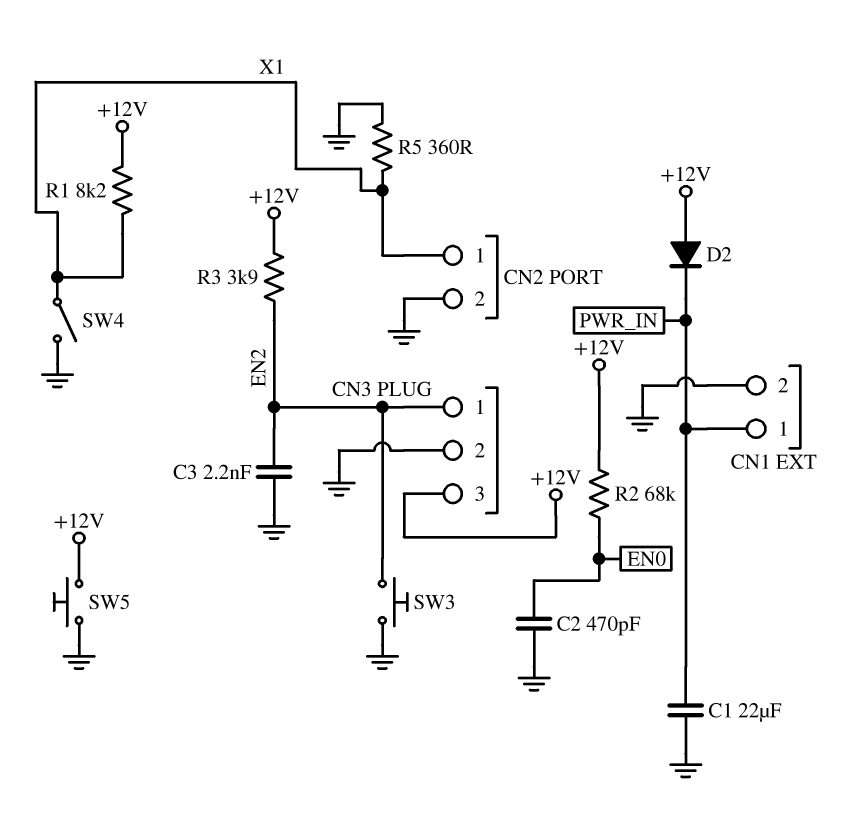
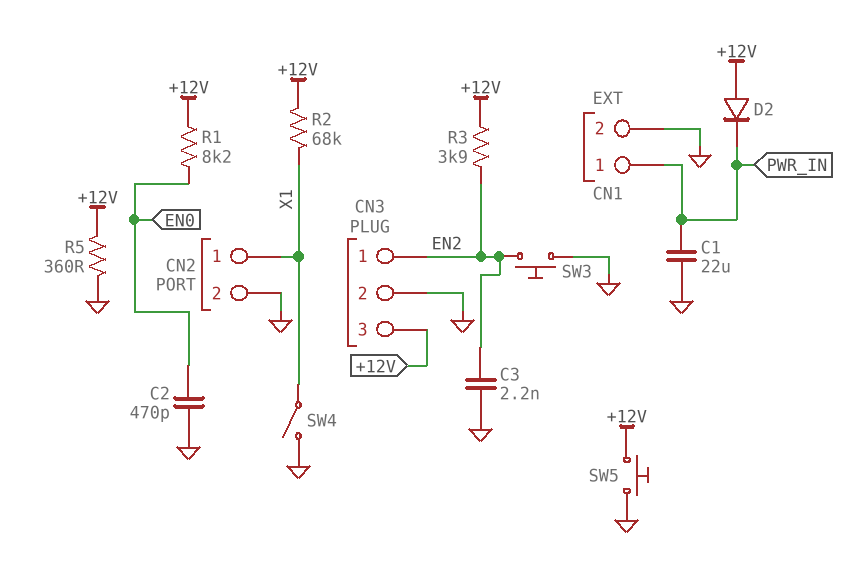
R1: 8.2k (+12V, X1) -> 8.2k (+12V, EN0)
R2: 68k (+12V, EN0) -> 68k (+12V, X1)
R5: 360 (GND, X1) -> 360 (+12V, GND)

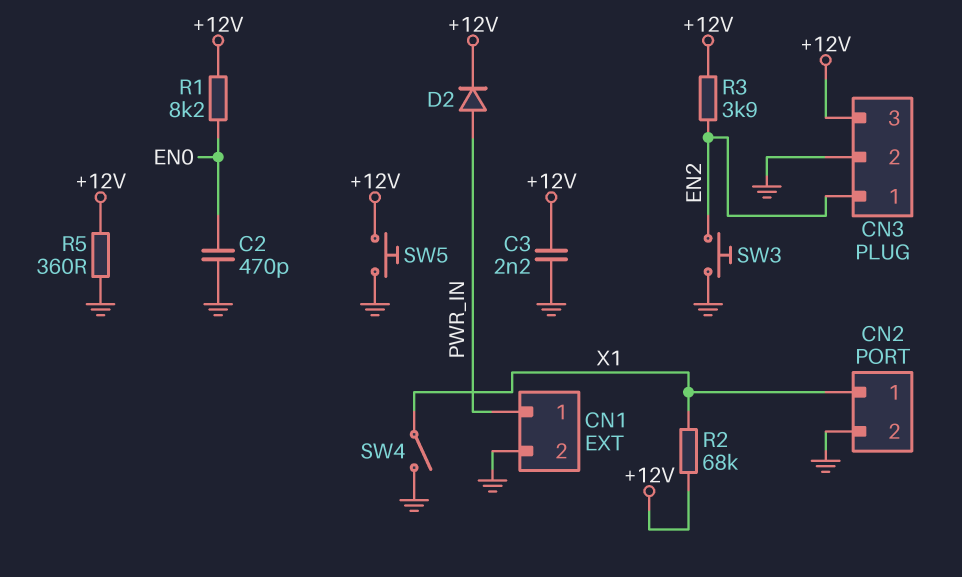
C1: 22uF (GND, PWR_IN) -> none
C3: 2.2nF (EN2, GND) -> 2.2nF (+12V, GND)
D2: diode (A +12V, K PWR_IN) -> diode (A PWR_IN, K +12V)

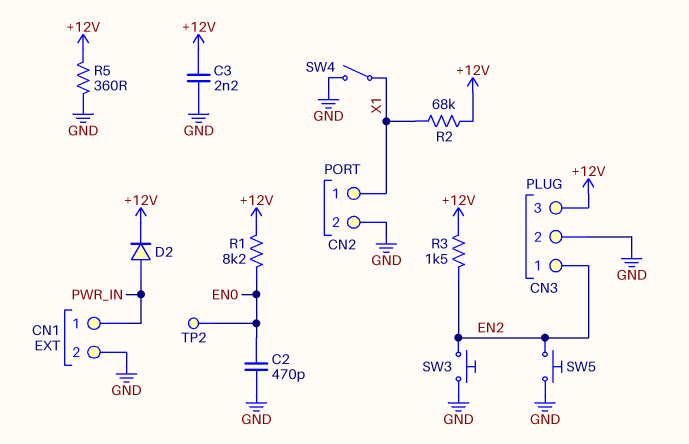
R3: 3.9k (+12V, EN2) -> 1.5k (+12V, EN2)
SW5: button (+12V, GND) -> button (EN2, GND)
TP2: none -> test point (EN0)

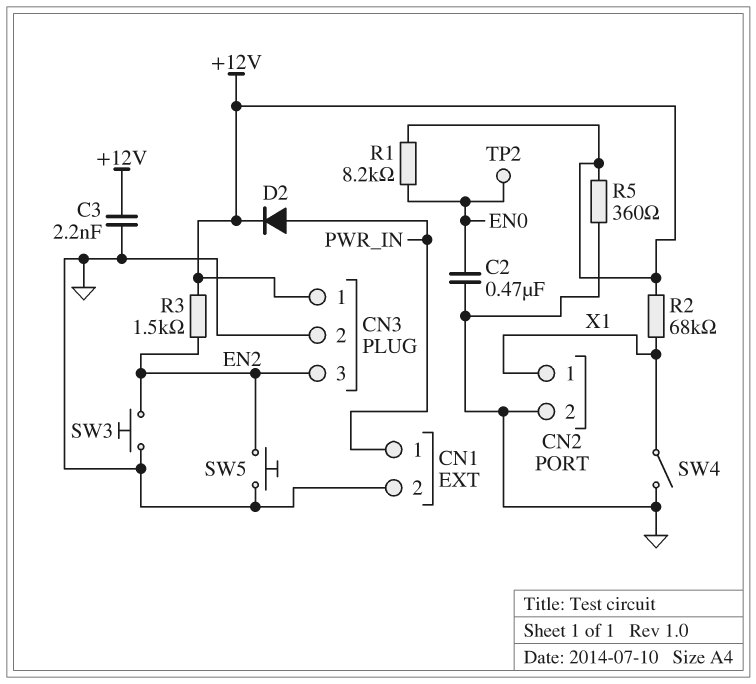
C2: 470pF (EN0, GND) -> 470nF (EN0, GND)
CN3 pin 1: EN2 -> +12V
CN3 pin 3: +12V -> EN2

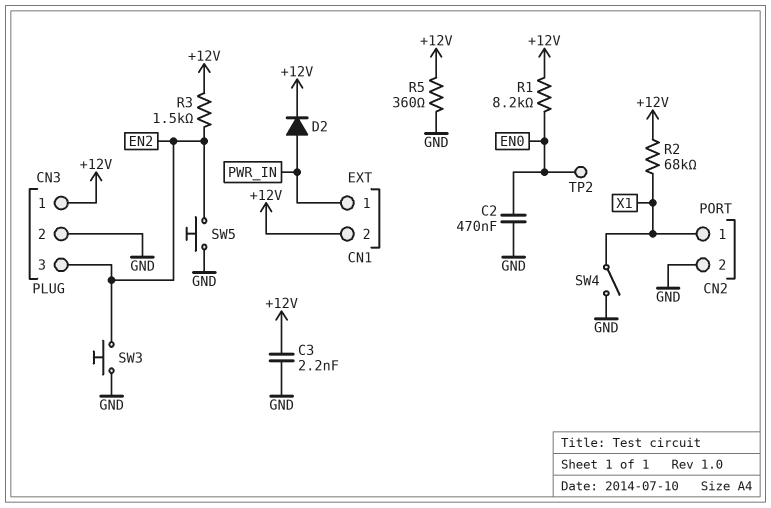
CN1 pin 2: GND -> +12V

